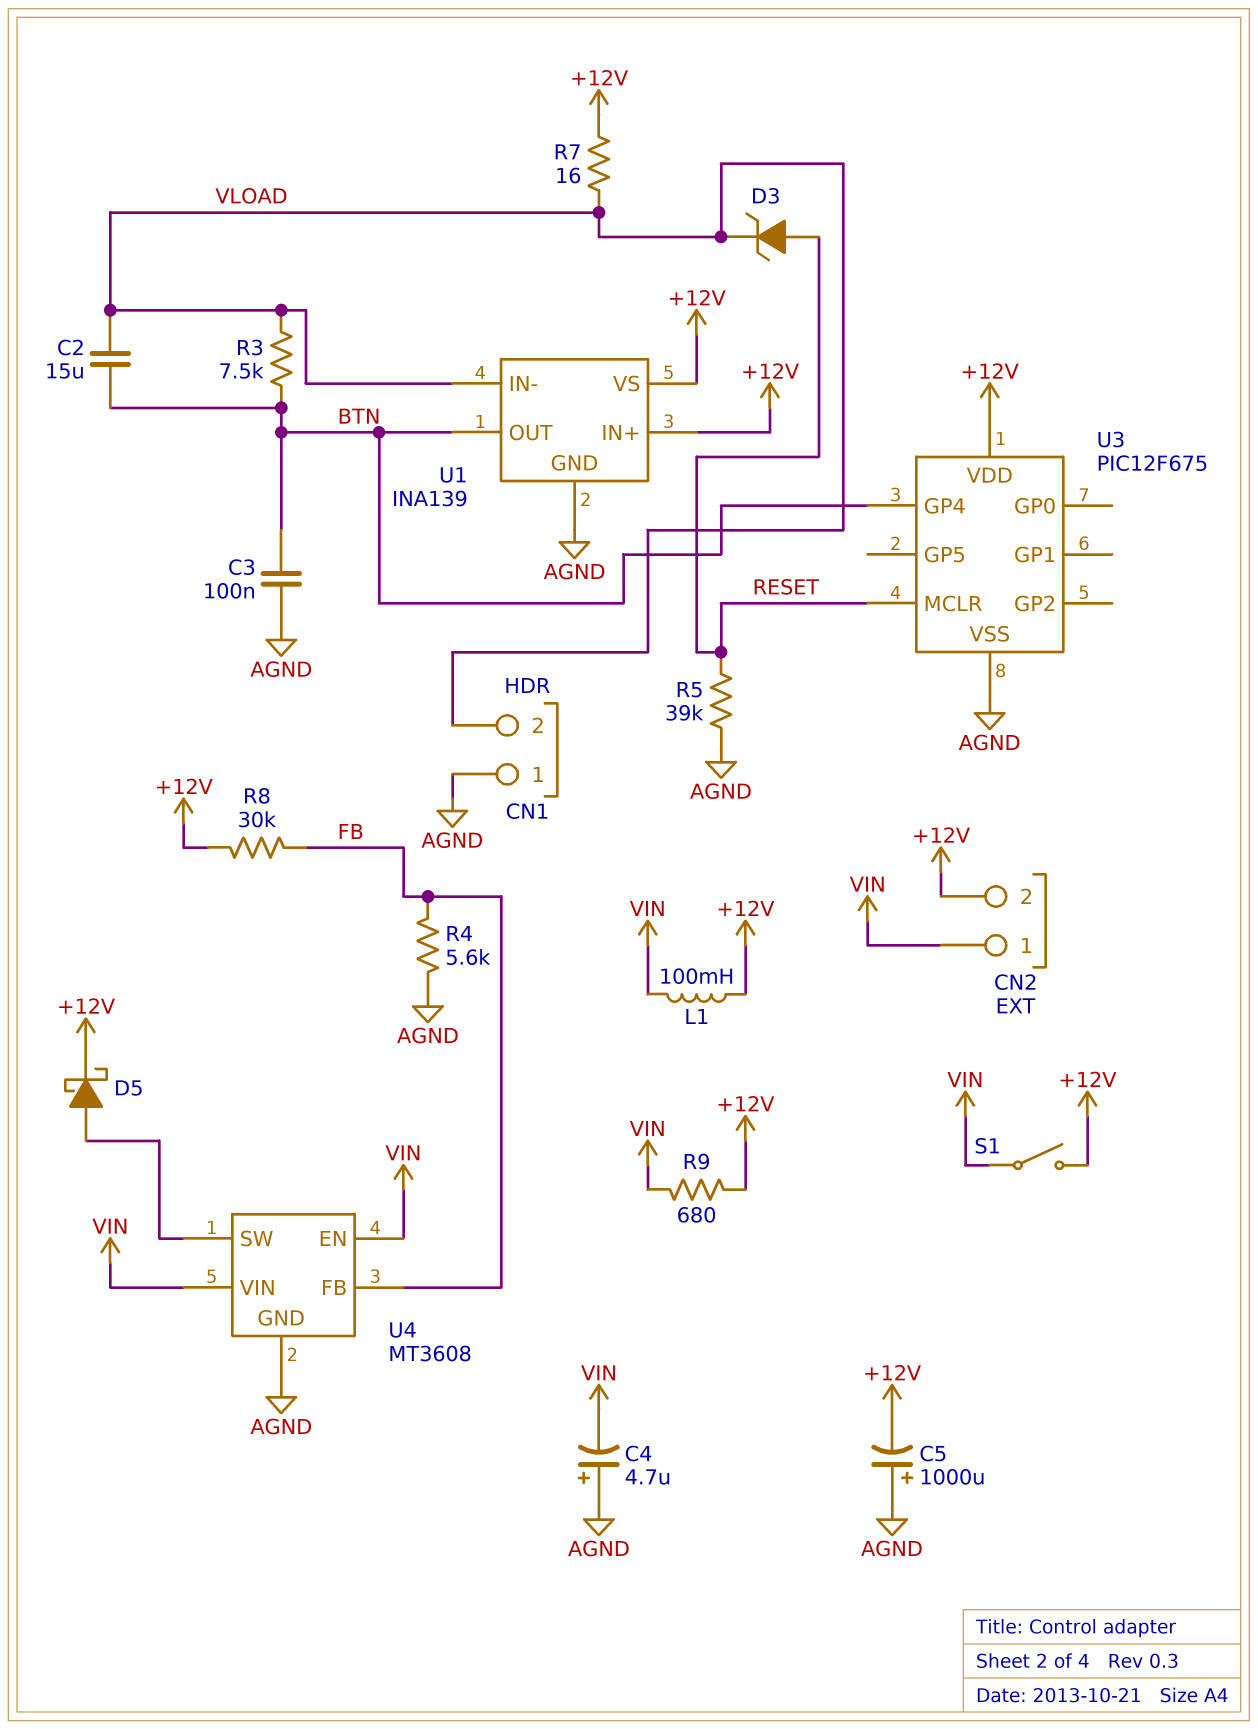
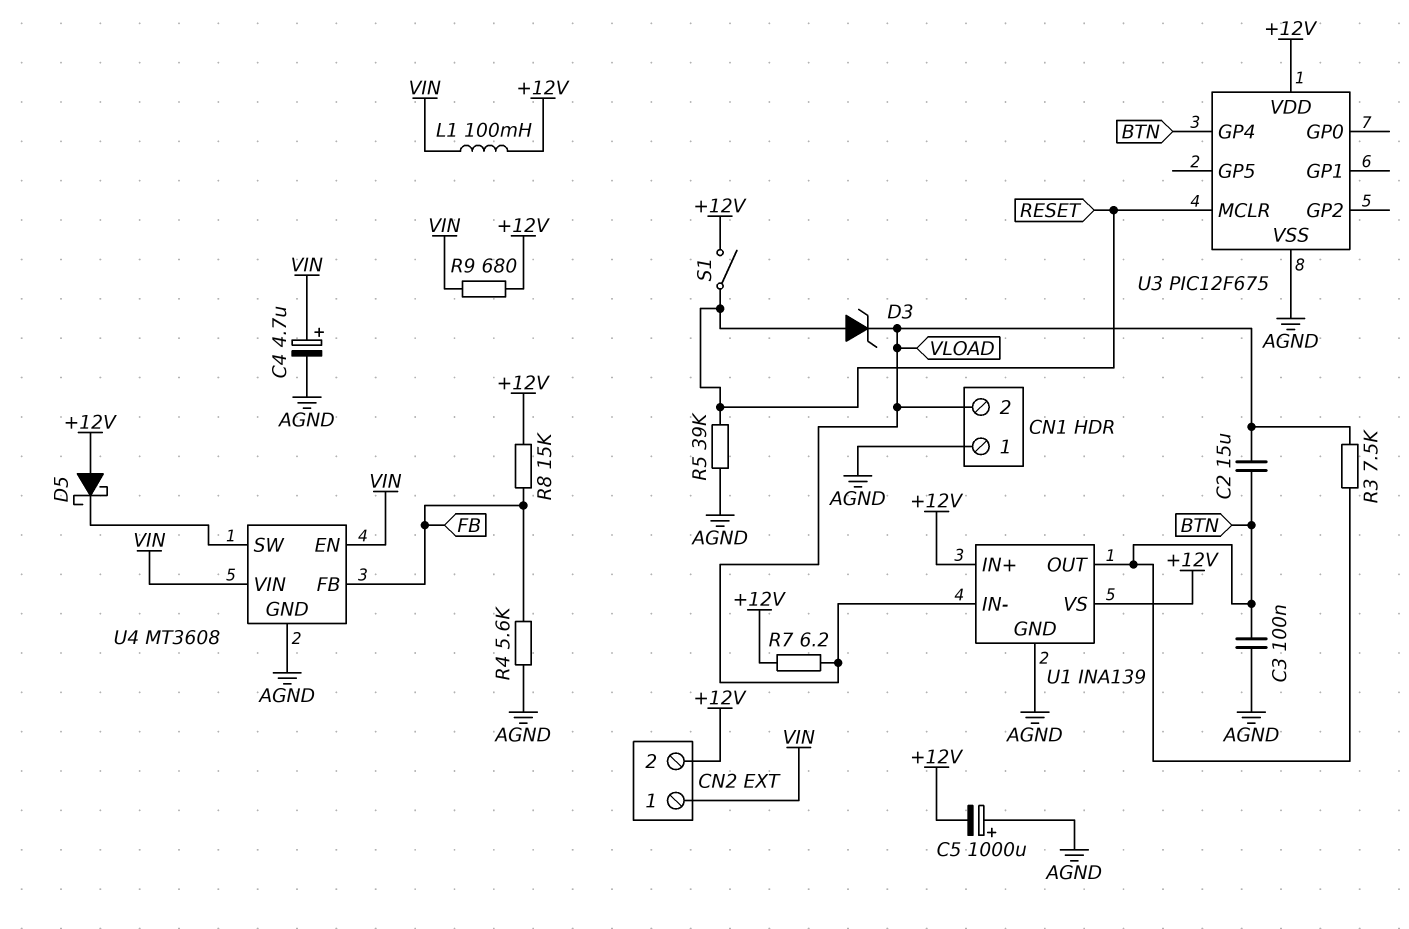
C4: 4.7uF (plus AGND, minus VIN) -> 4.7uF (plus VIN, minus AGND)
D5: schottky (A U4/SW, K +12V) -> schottky (A +12V, K U4/SW)
R7: 16 (+12V, VLOAD) -> 6.2 (+12V, VLOAD)
R8: 30k (+12V, FB) -> 15k (+12V, FB)
S1: switch (+12V, VIN) -> switch (+12V, RESET)

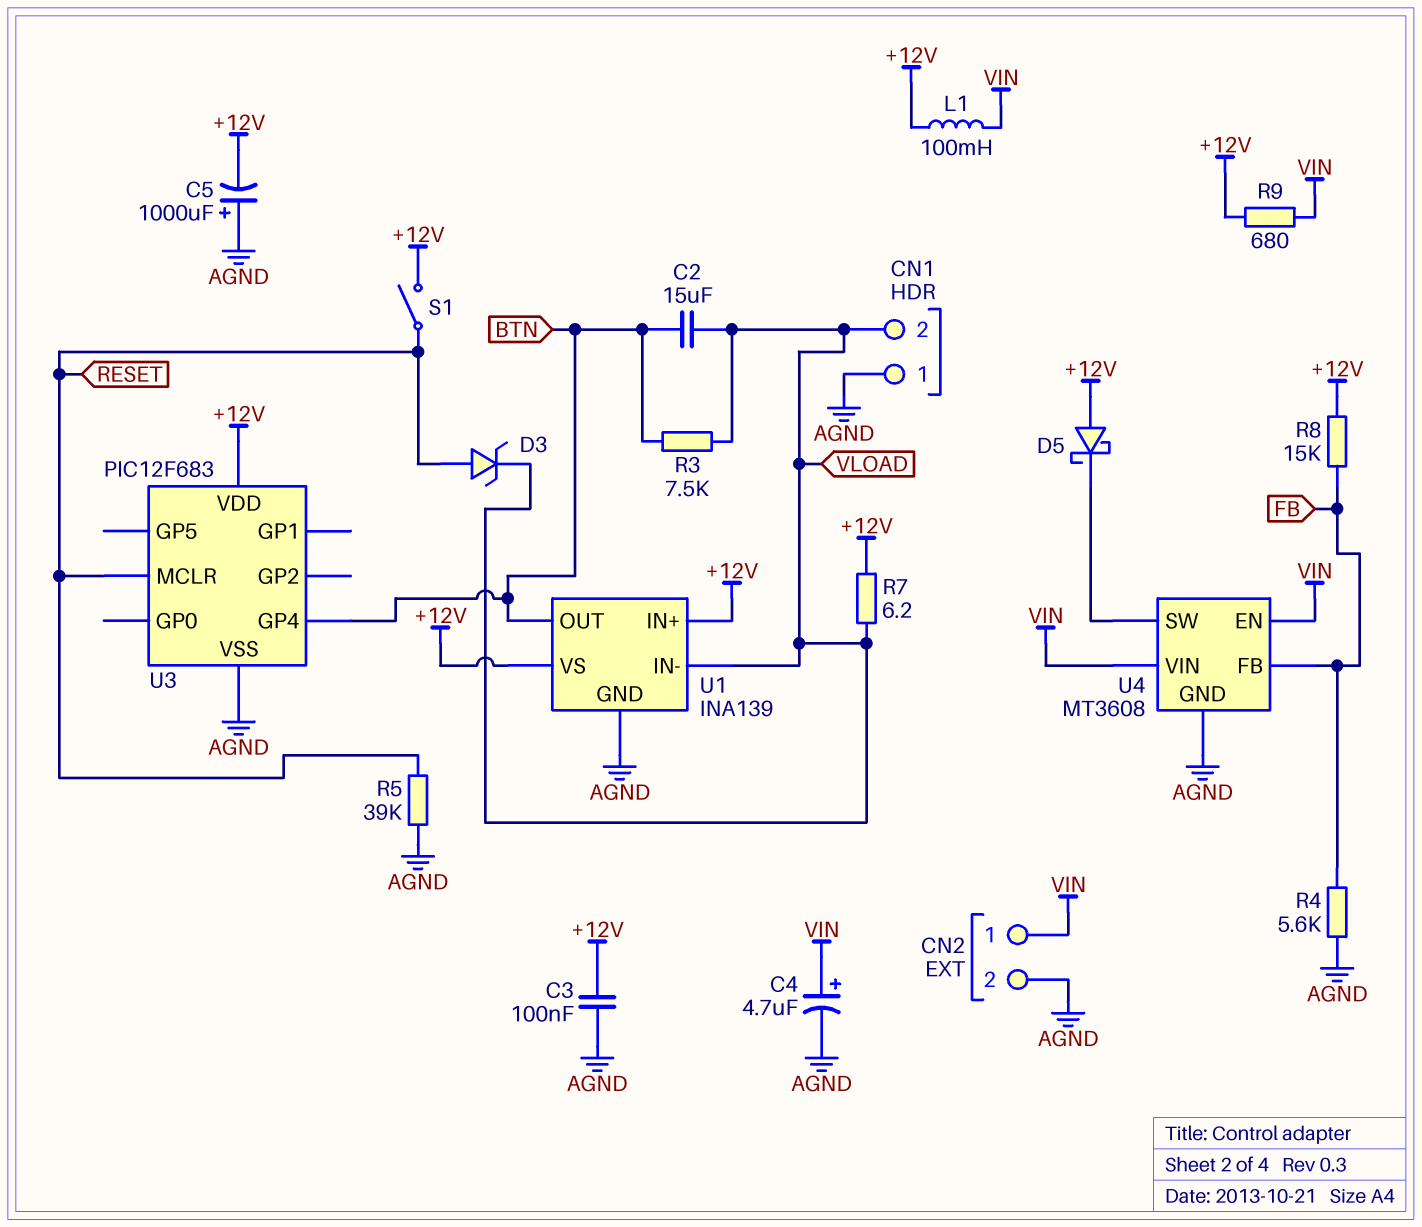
C3: 100nF (AGND, BTN) -> 100nF (+12V, AGND)
CN2 pin 2: +12V -> AGND
U3: PIC12F675 -> PIC12F683

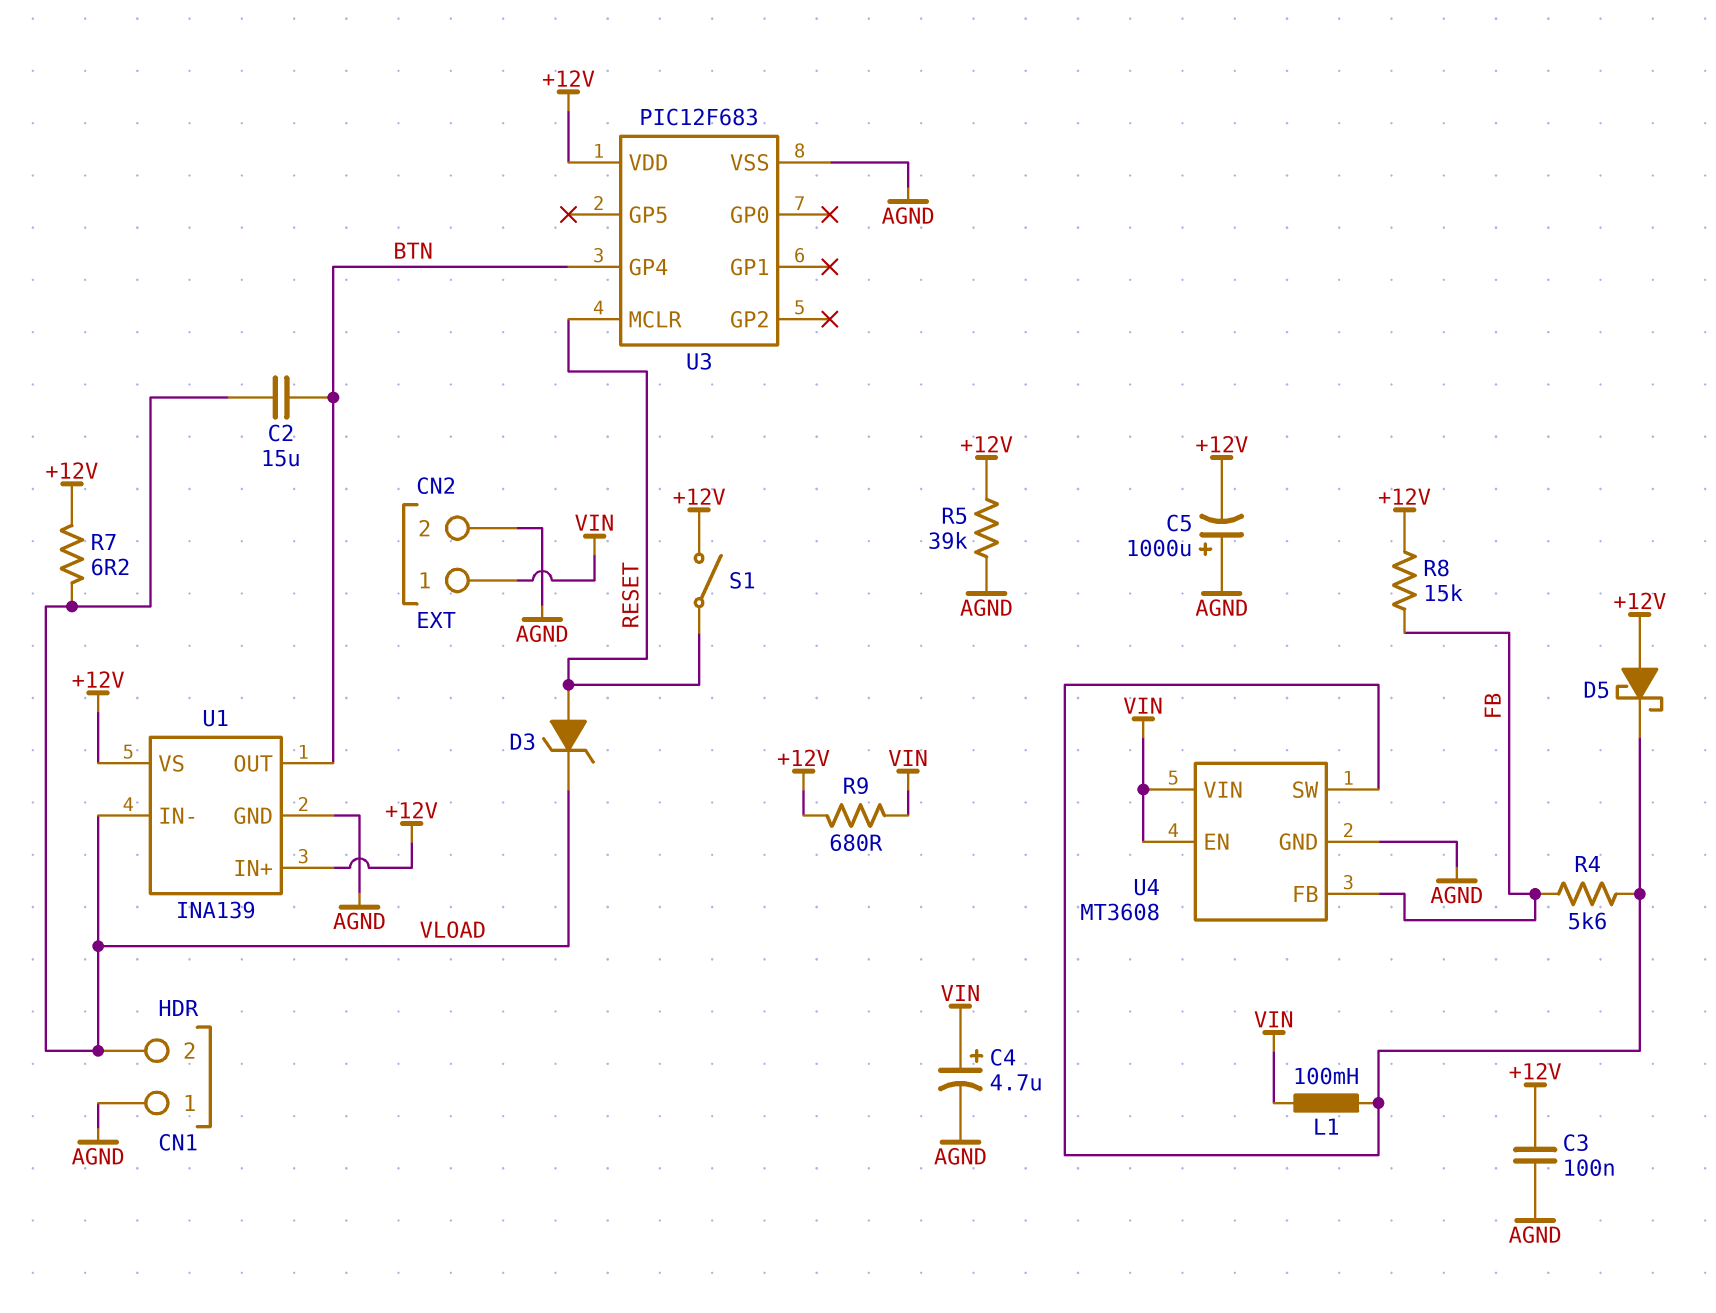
L1: 100mH (+12V, VIN) -> 100mH (U4/SW, VIN)
R3: 7.5k (BTN, VLOAD) -> none
R4: 5.6k (AGND, FB) -> 5.6k (FB, U4/SW)
R5: 39k (AGND, RESET) -> 39k (+12V, AGND)

